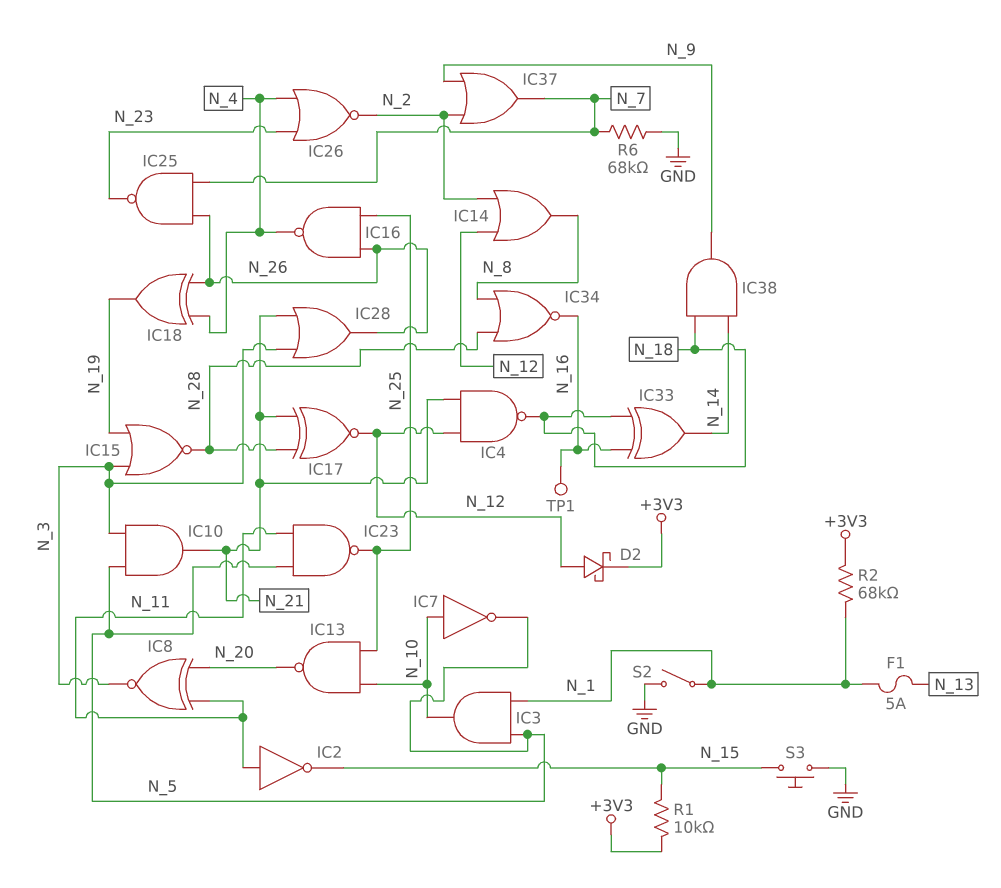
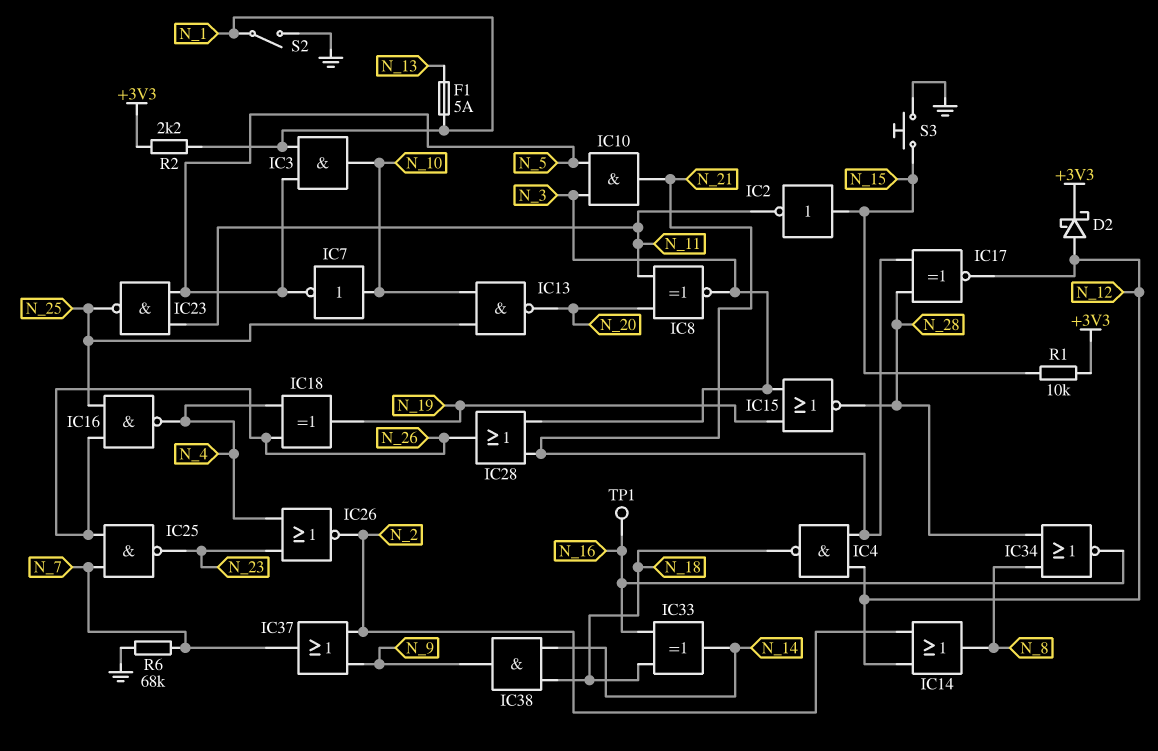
IC2: NOT (in N_11, out N_15) -> NOT (in N_15, out N_11)
R2: 68k (+3V3, N_1) -> 2.2k (+3V3, N_1)

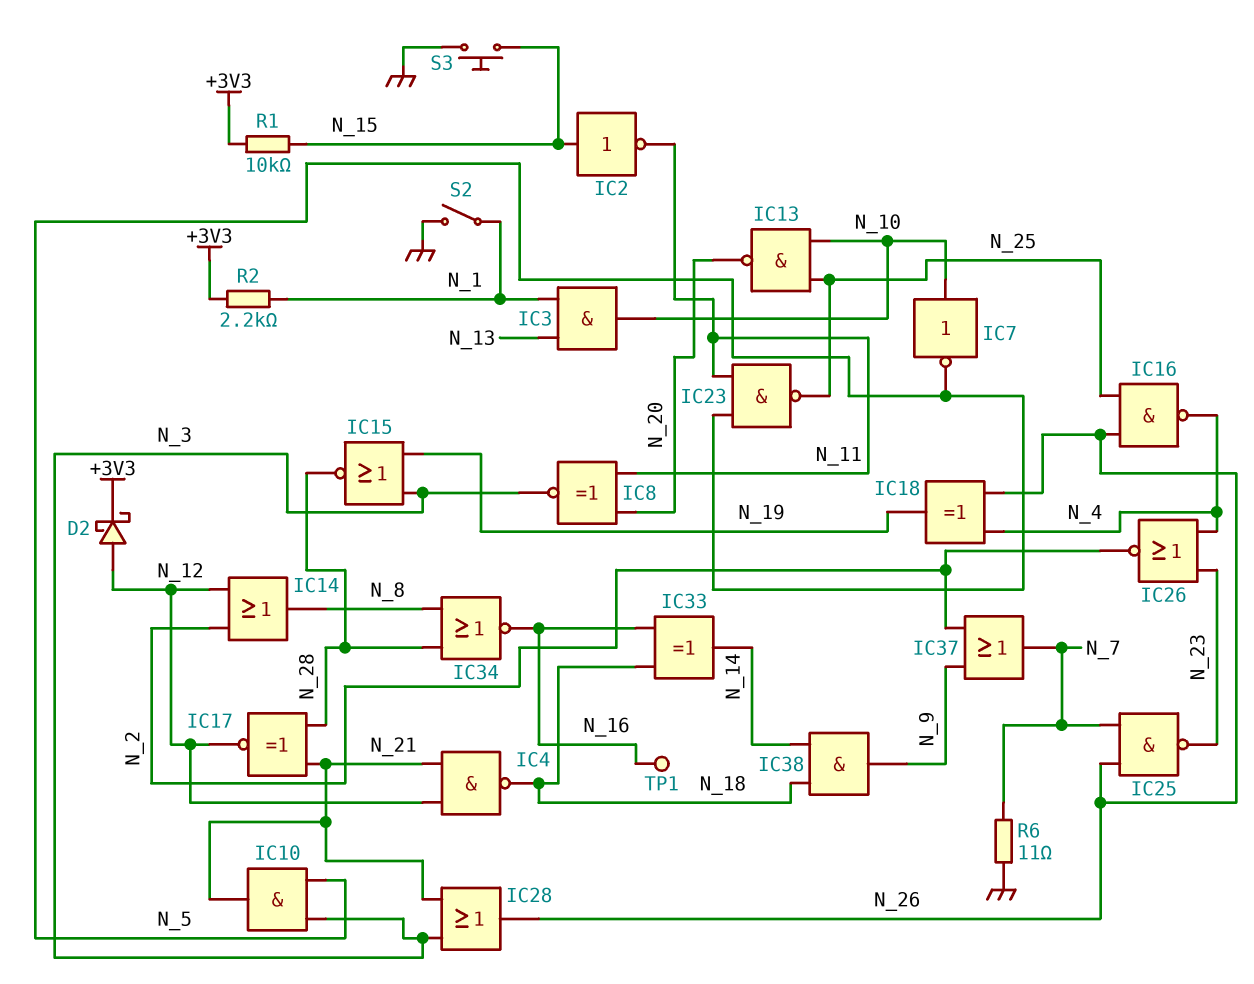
F1: 5A (N_1, N_13) -> none
IC3: AND (in N_1, in N_5, out N_10) -> AND (in N_1, in N_13, out N_10)
R6: 68k (GND, N_7) -> 11 (GND, N_7)

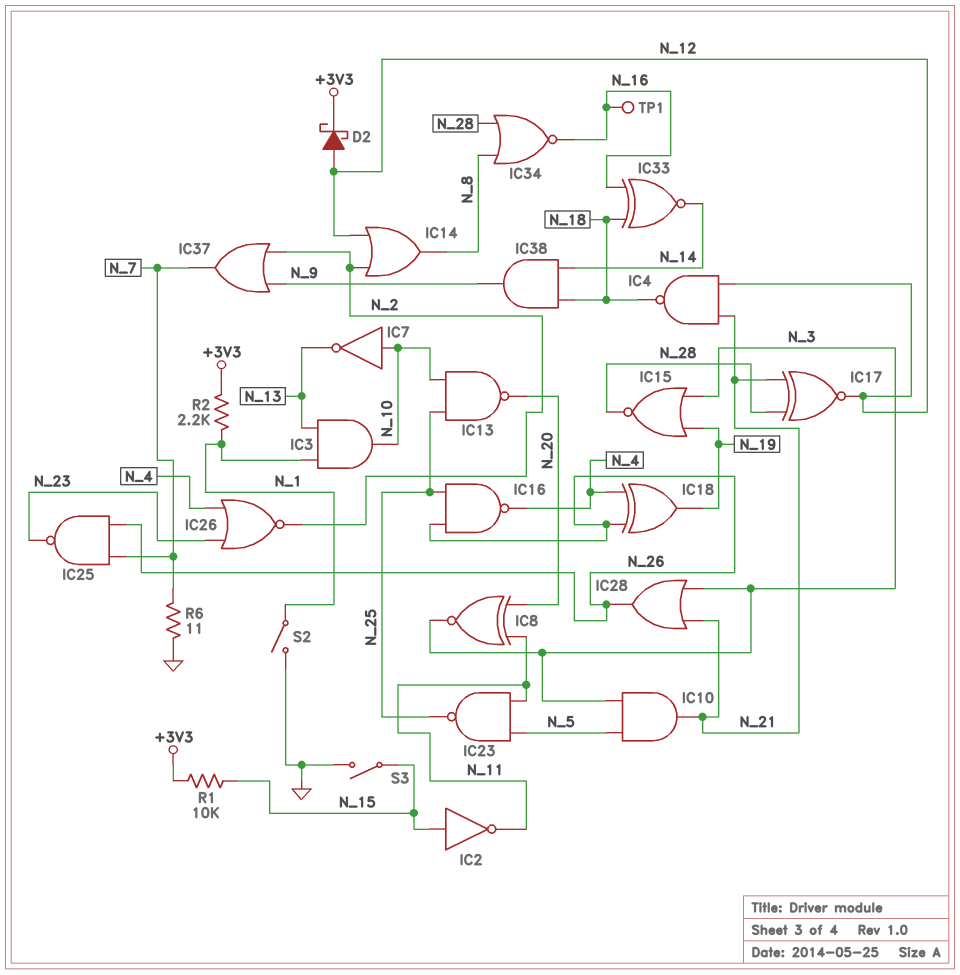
IC7: NOT (in N_10, out N_5) -> NOT (in N_10, out N_13)
IC33: XOR (in N_16, in N_18, out N_14) -> XNOR (in N_16, in N_18, out N_14)
S3: button (GND, N_15) -> switch (GND, N_15)

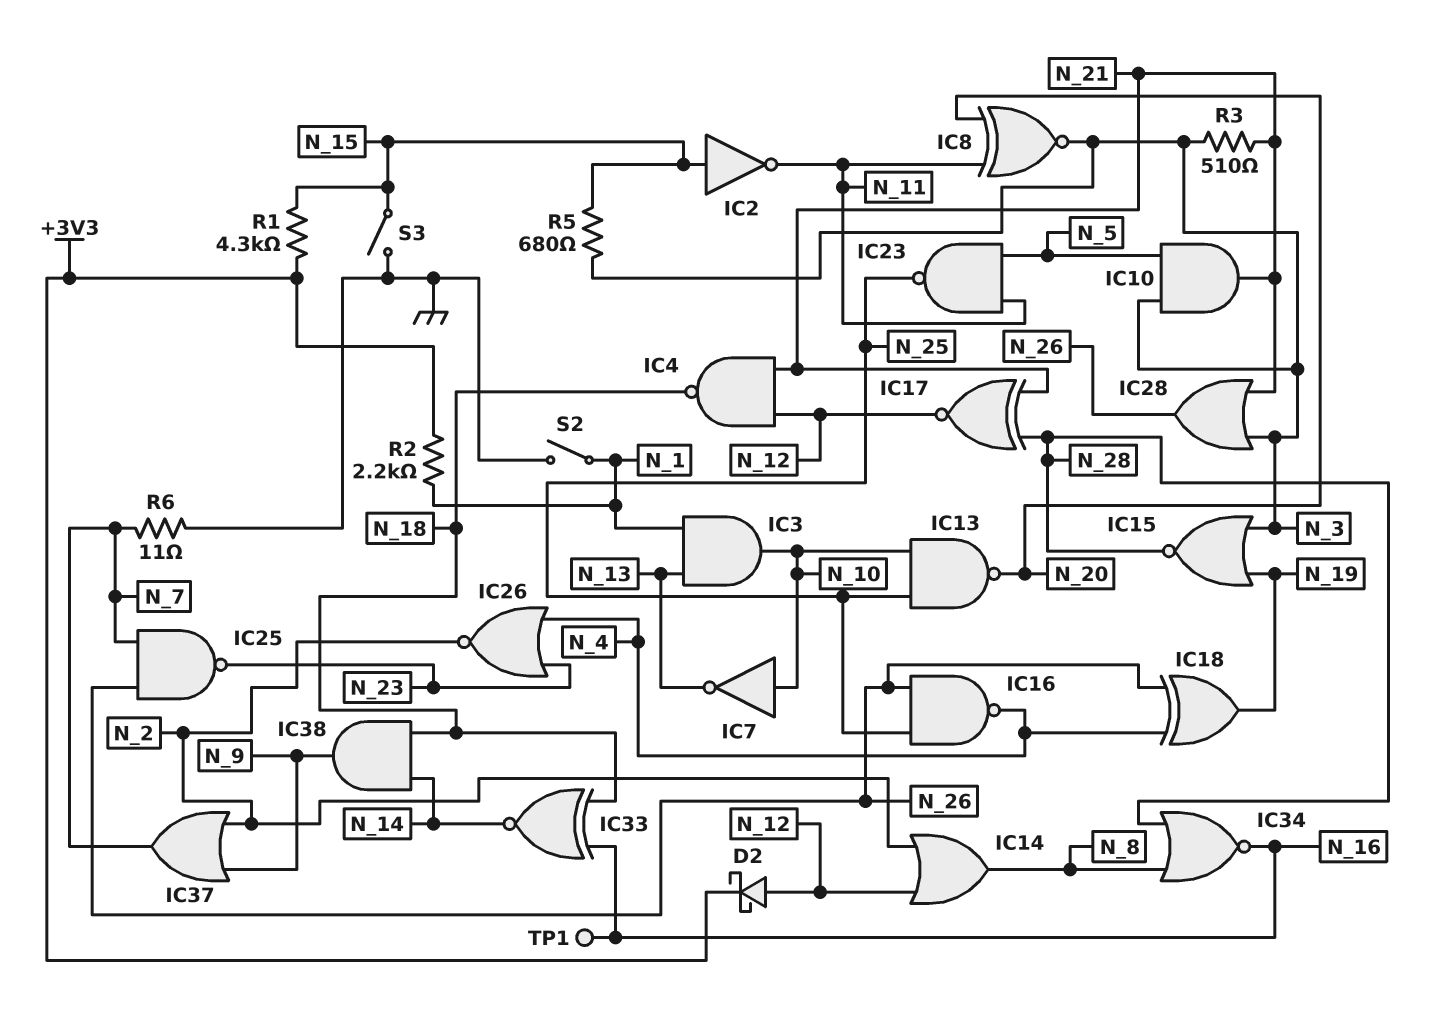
R1: 10k (+3V3, N_15) -> 4.3k (+3V3, N_15)
R3: none -> 510 (N_3, N_21)
R5: none -> 680 (N_3, N_15)

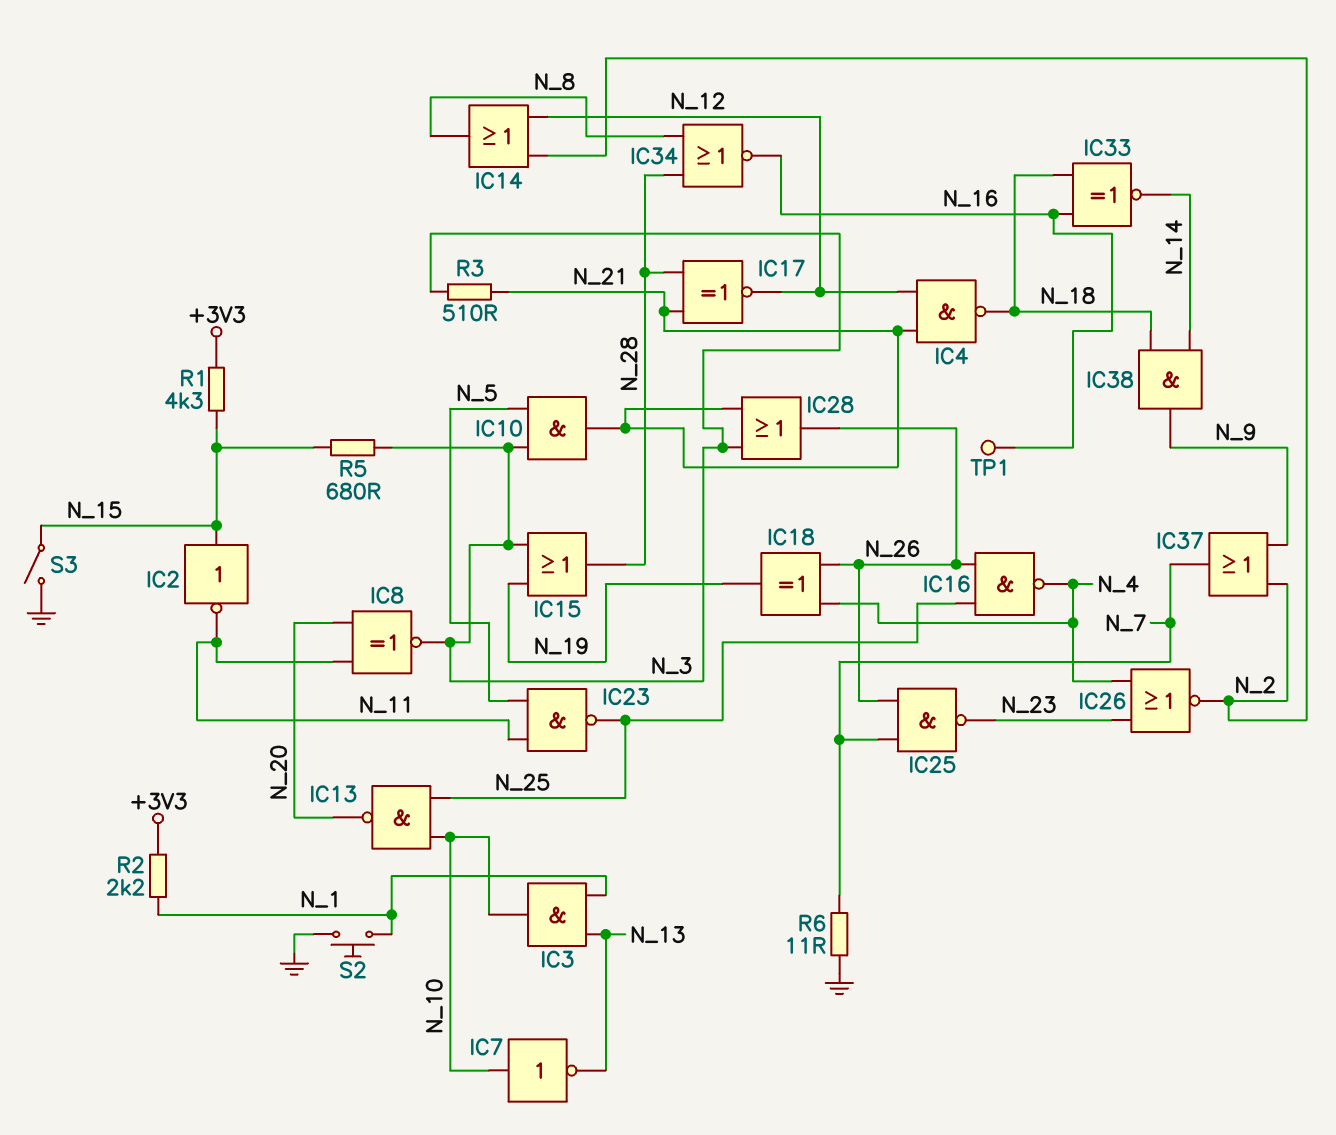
D2: schottky (A N_12, K +3V3) -> none
IC15: NOR (in N_3, in N_19, out N_28) -> OR (in N_3, in N_19, out N_28)
S2: switch (GND, N_1) -> button (GND, N_1)

